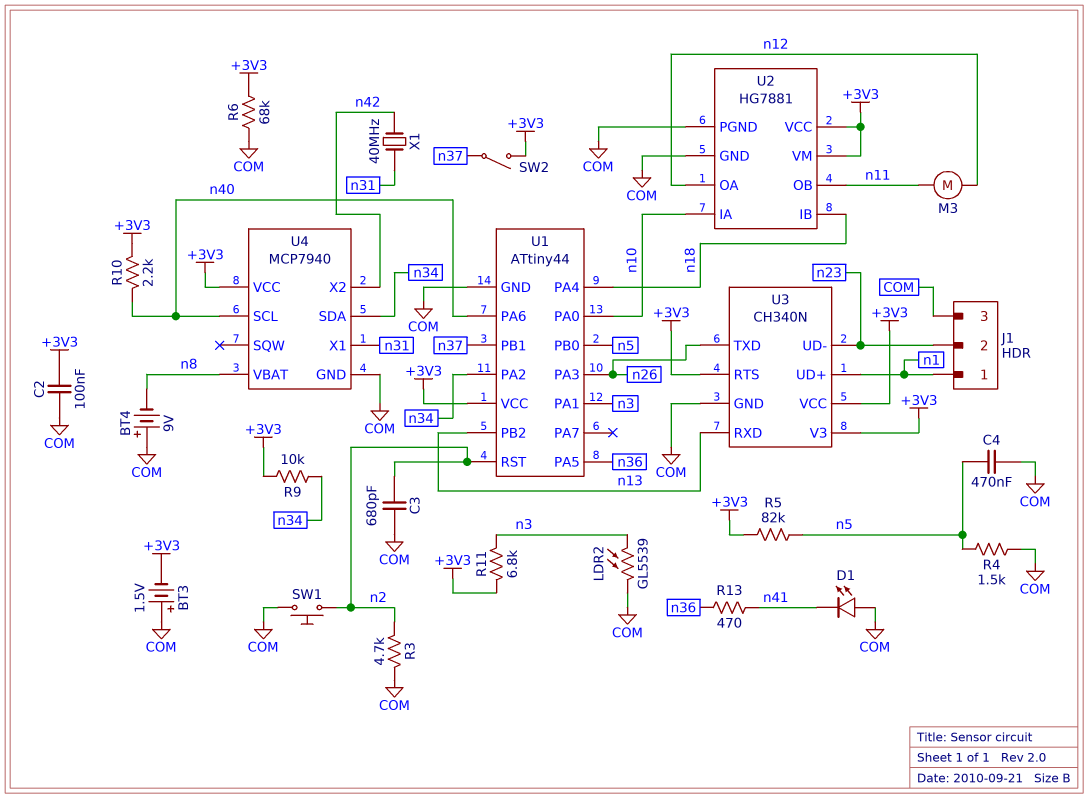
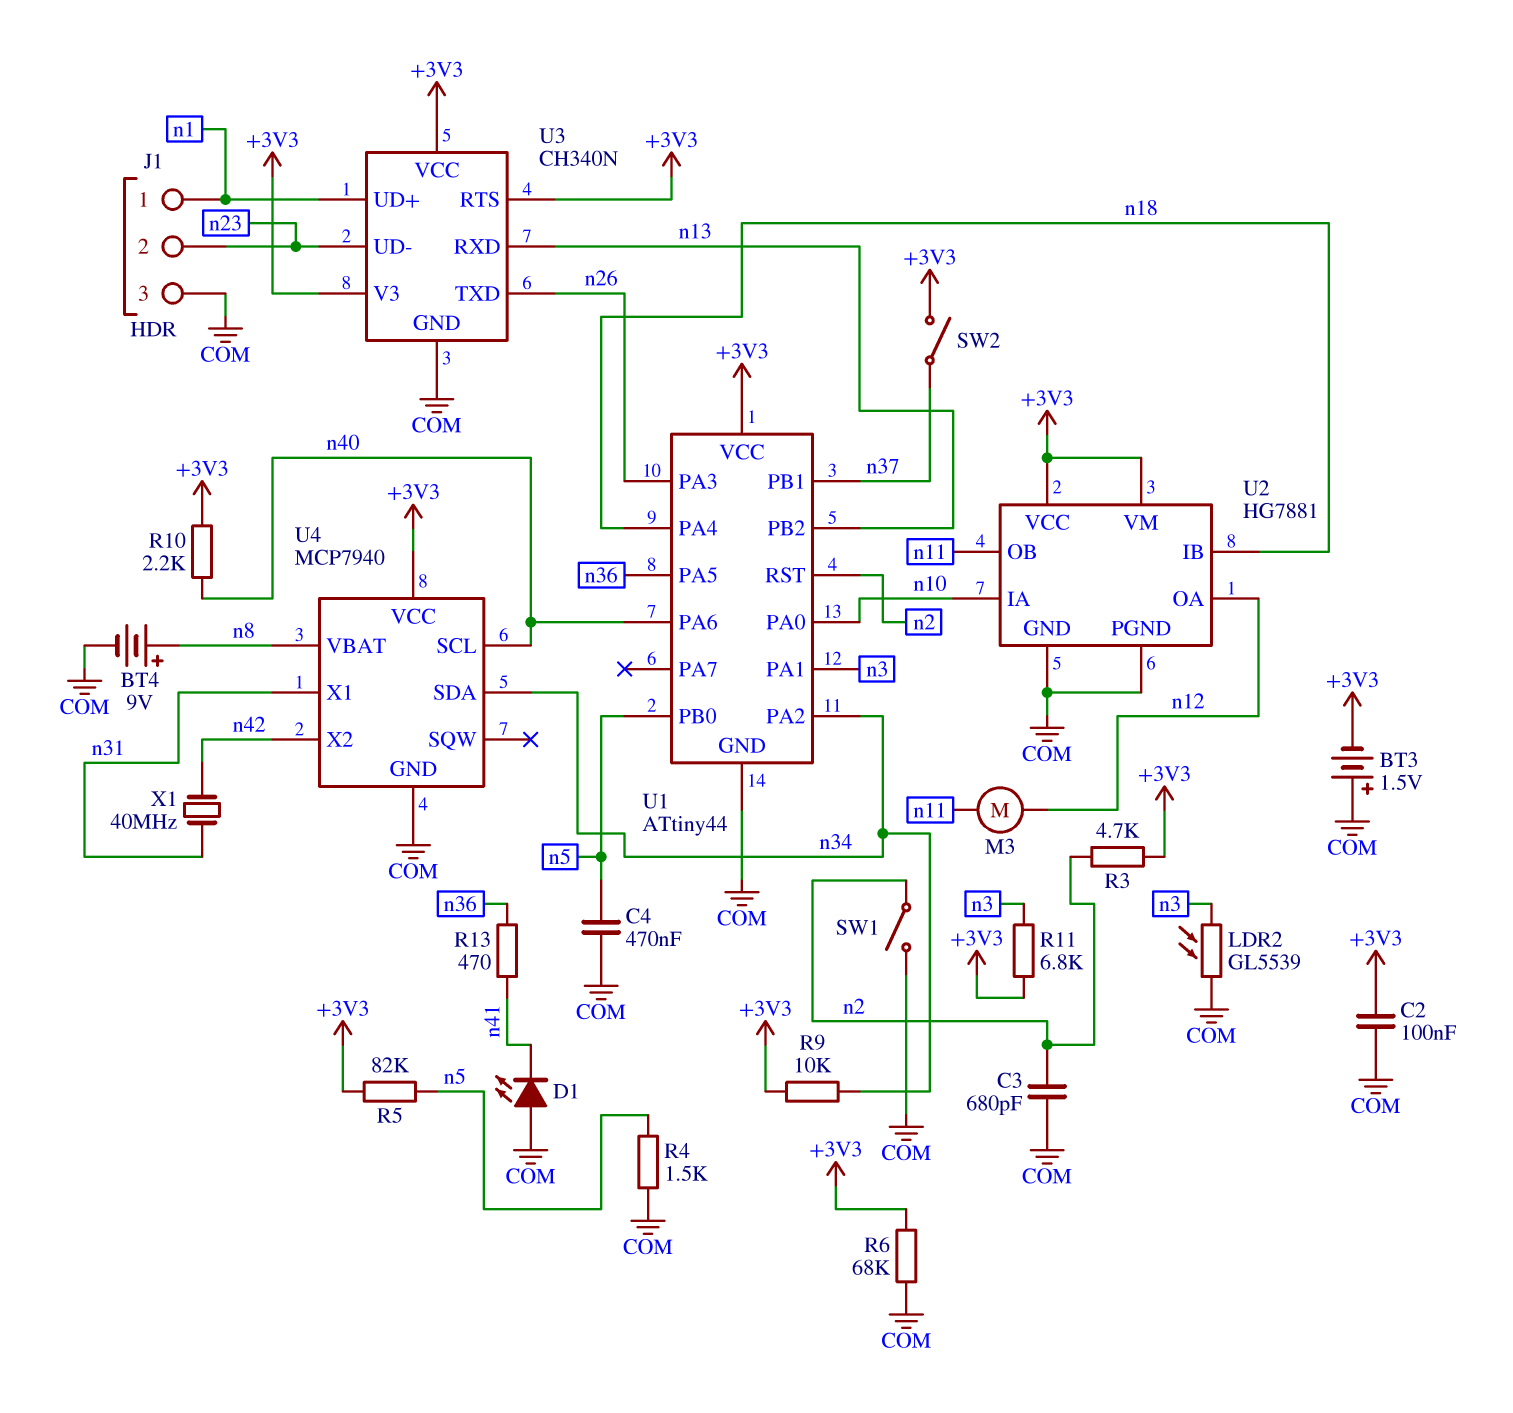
BT4: 9V (plus COM, minus n8) -> 9V (plus n8, minus COM)
R3: 4.7k (COM, n2) -> 4.7k (+3V3, n2)
SW1: button (COM, n2) -> switch (COM, n2)

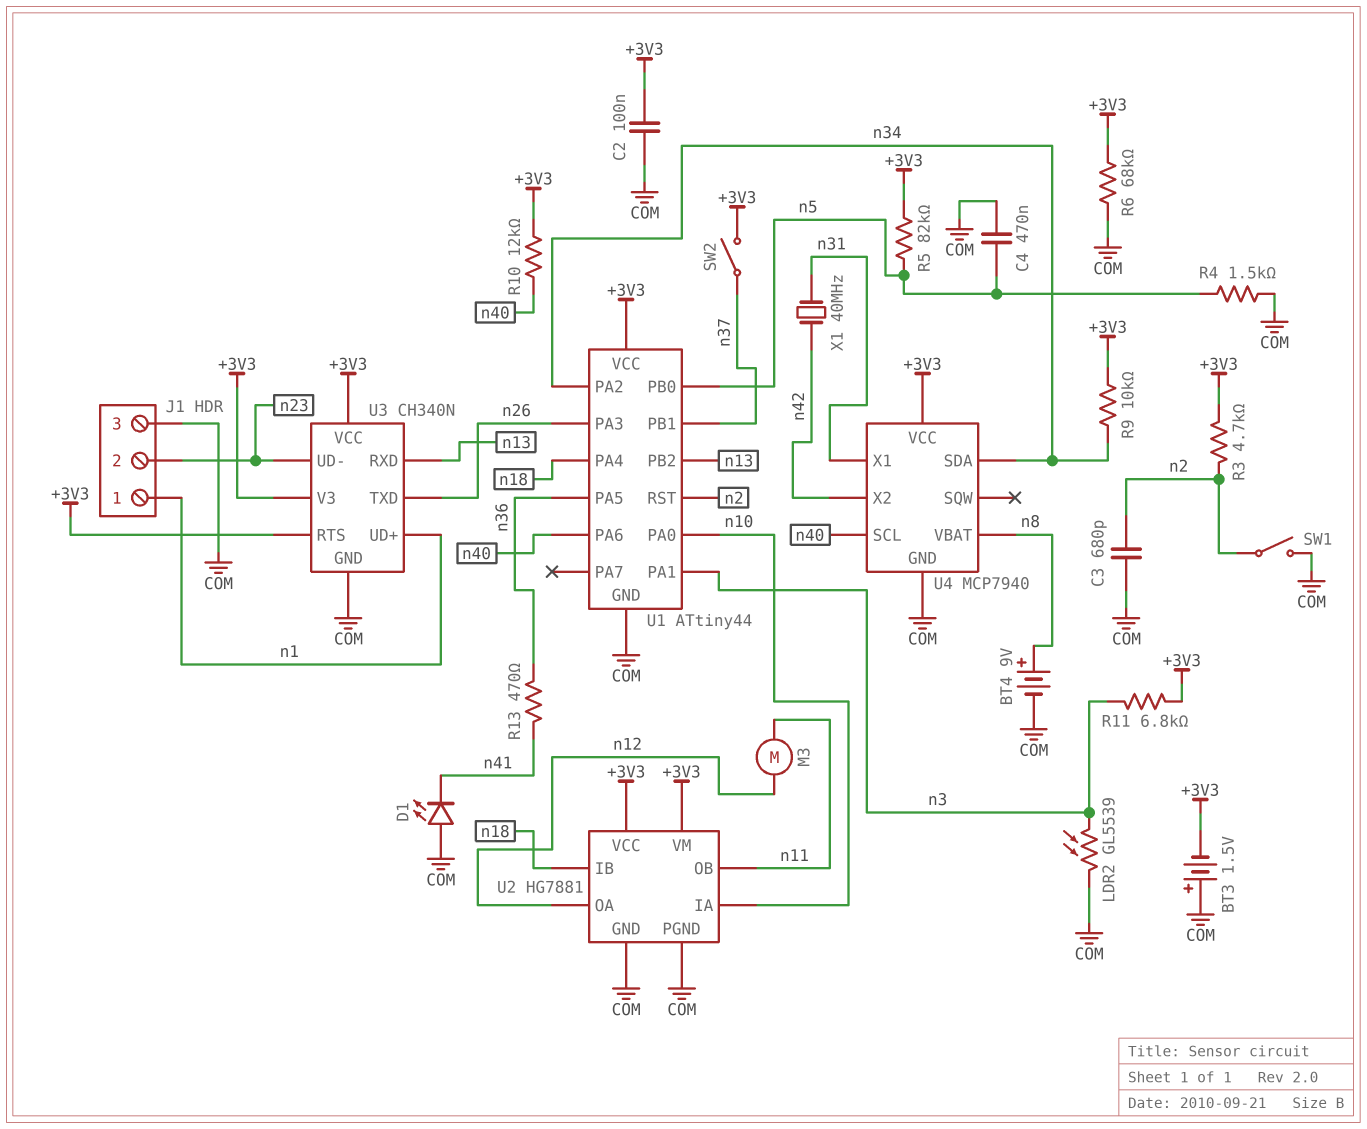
R10: 2.2k (+3V3, n40) -> 12k (+3V3, n40)

